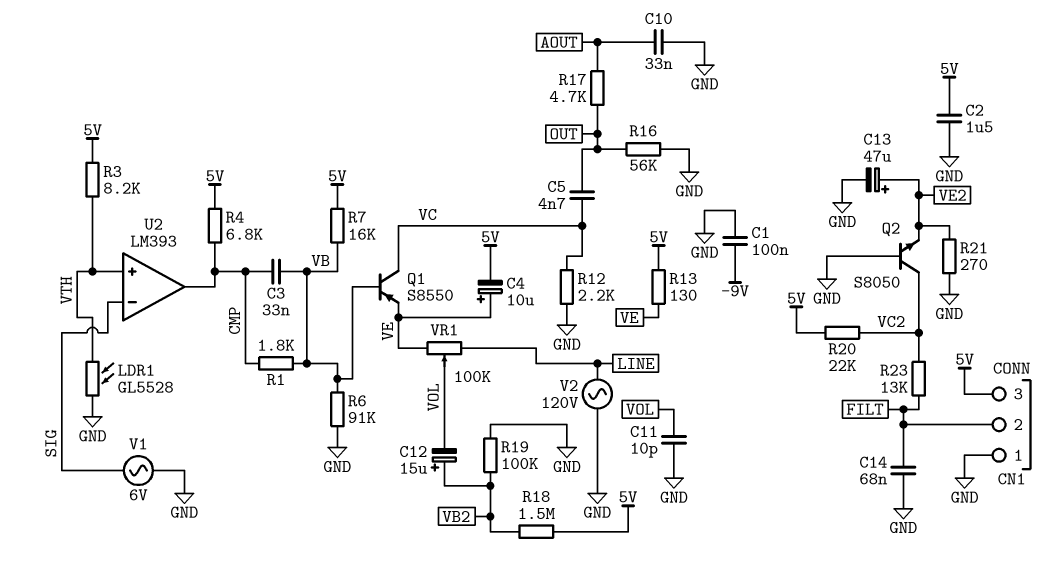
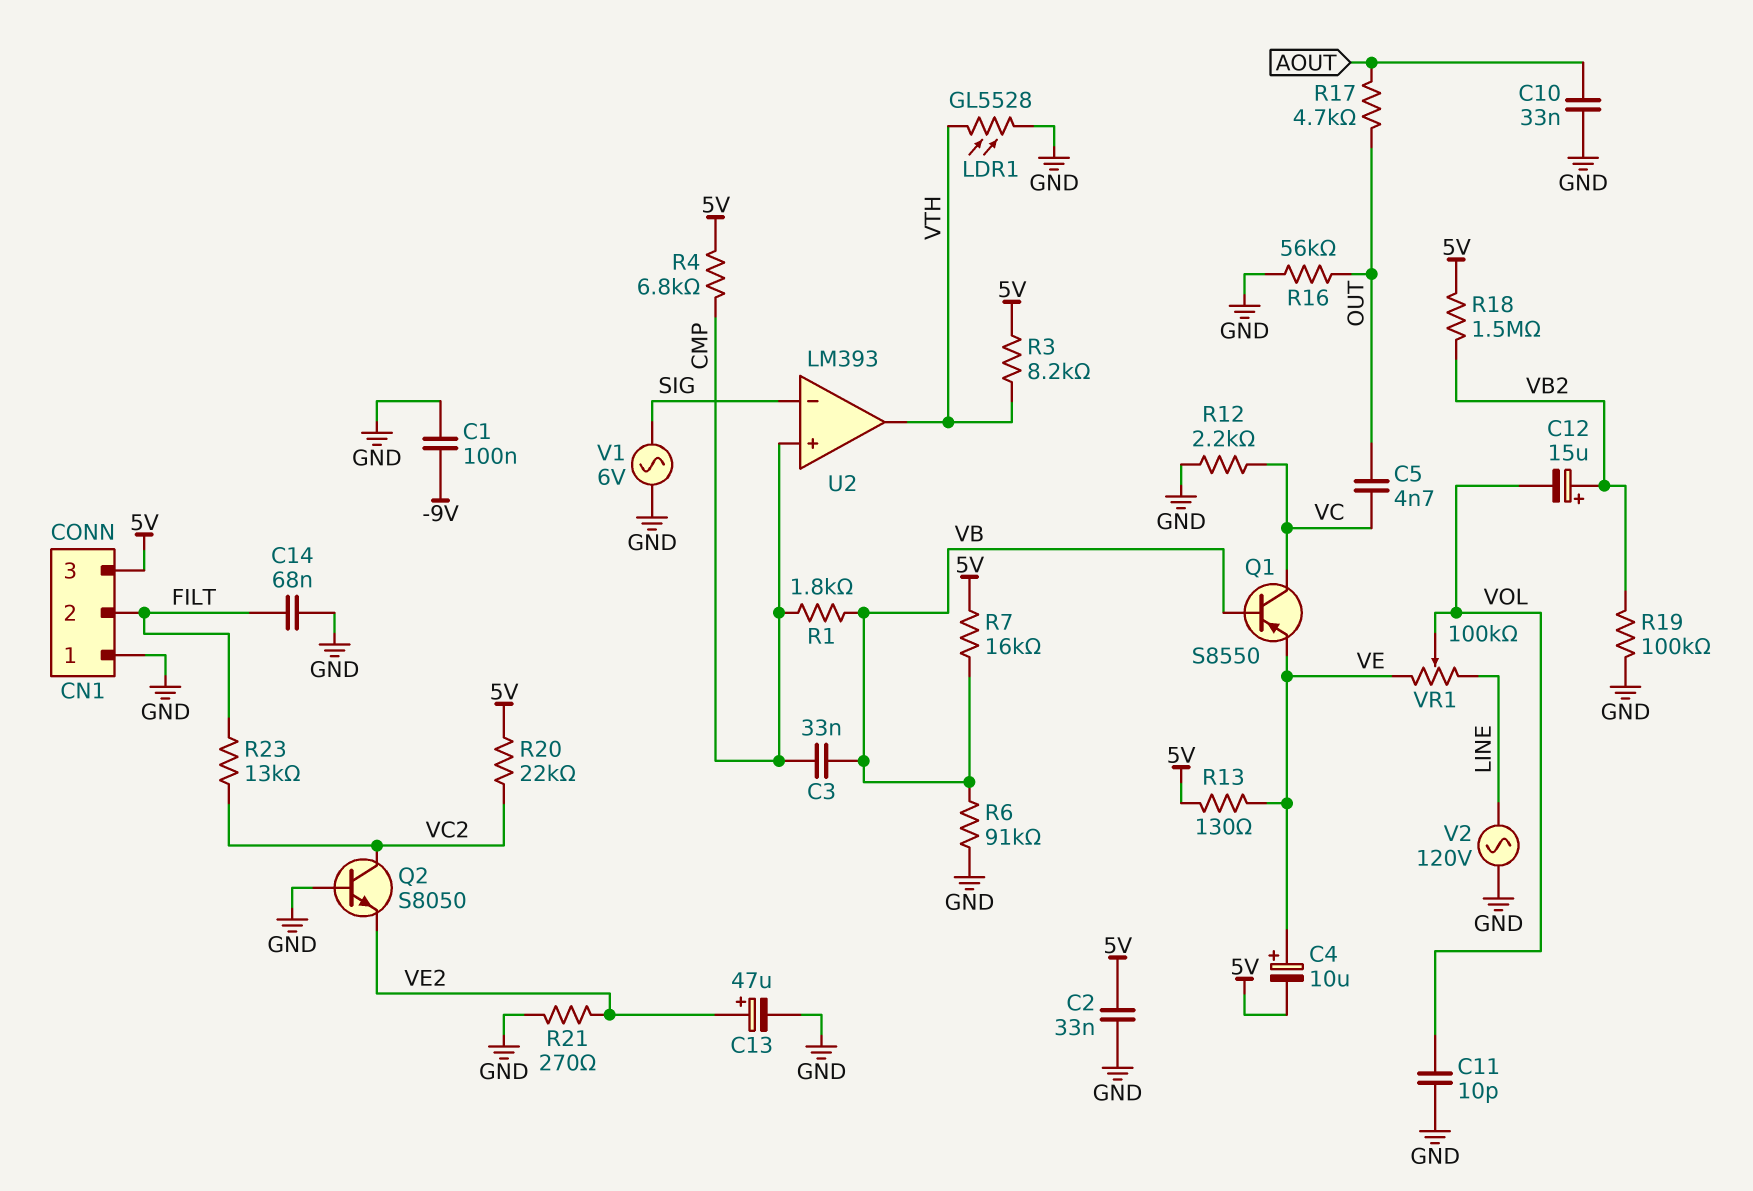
C2: 1.5uF (5V, GND) -> 33nF (5V, GND)
U2 pin in+: VTH -> CMP
U2 pin out: CMP -> VTH

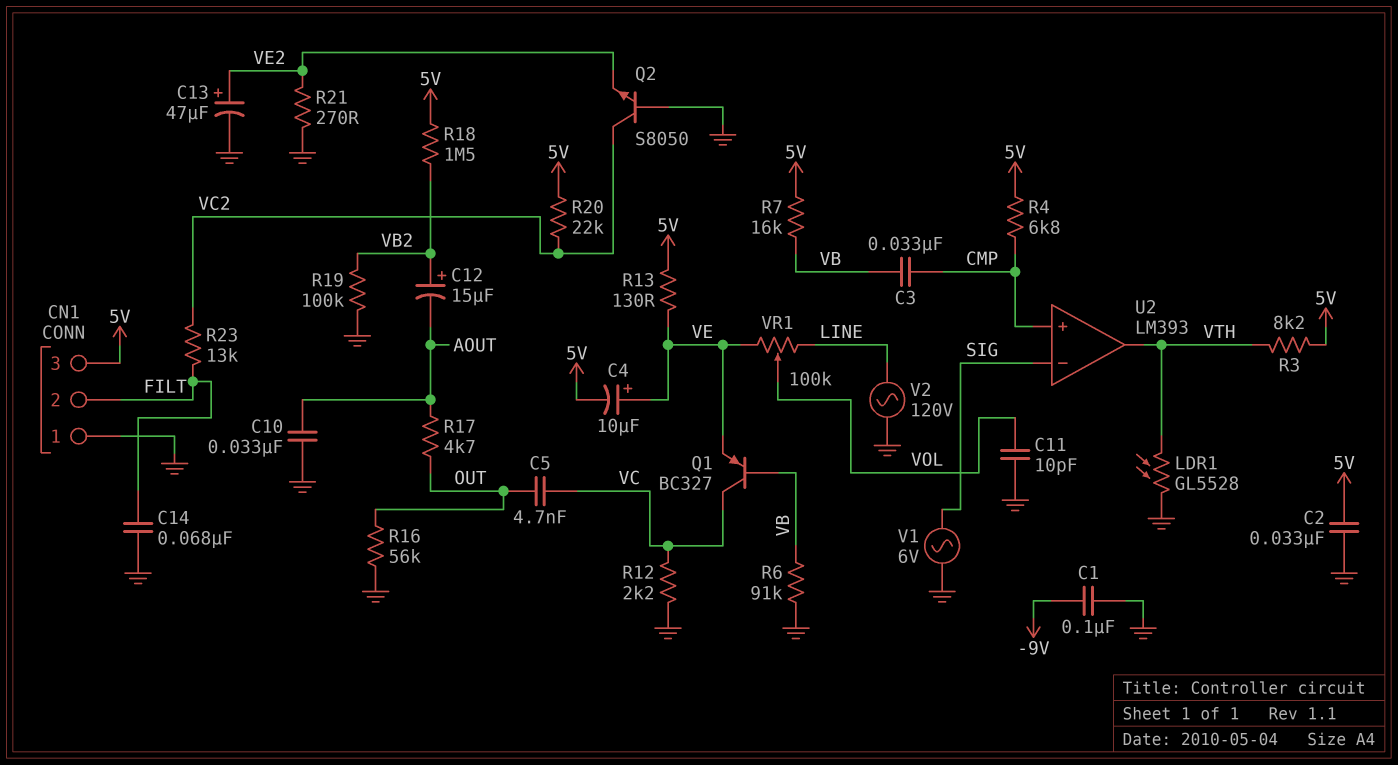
C12: 15uF (plus VB2, minus VOL) -> 15uF (plus VB2, minus AOUT)
Q1: PNP S8550 (B VB, C VC, E VE) -> PNP BC327 (B VB, C VC, E VE)
R1: 1.8k (CMP, VB) -> none

